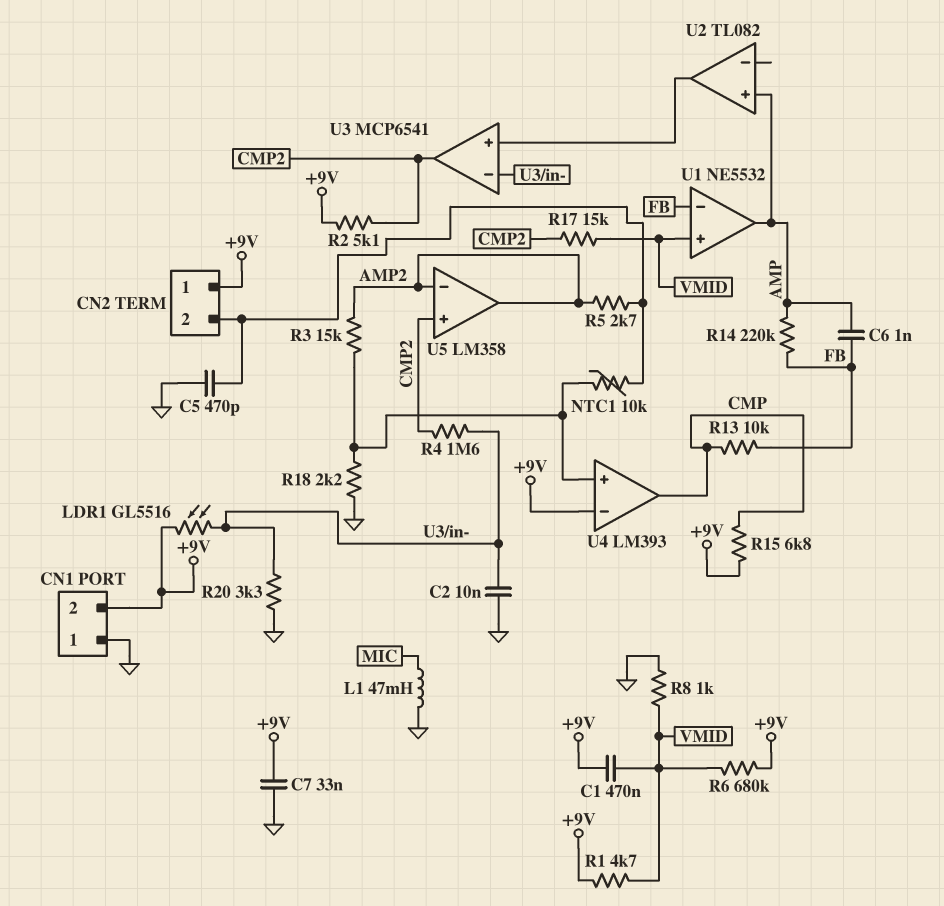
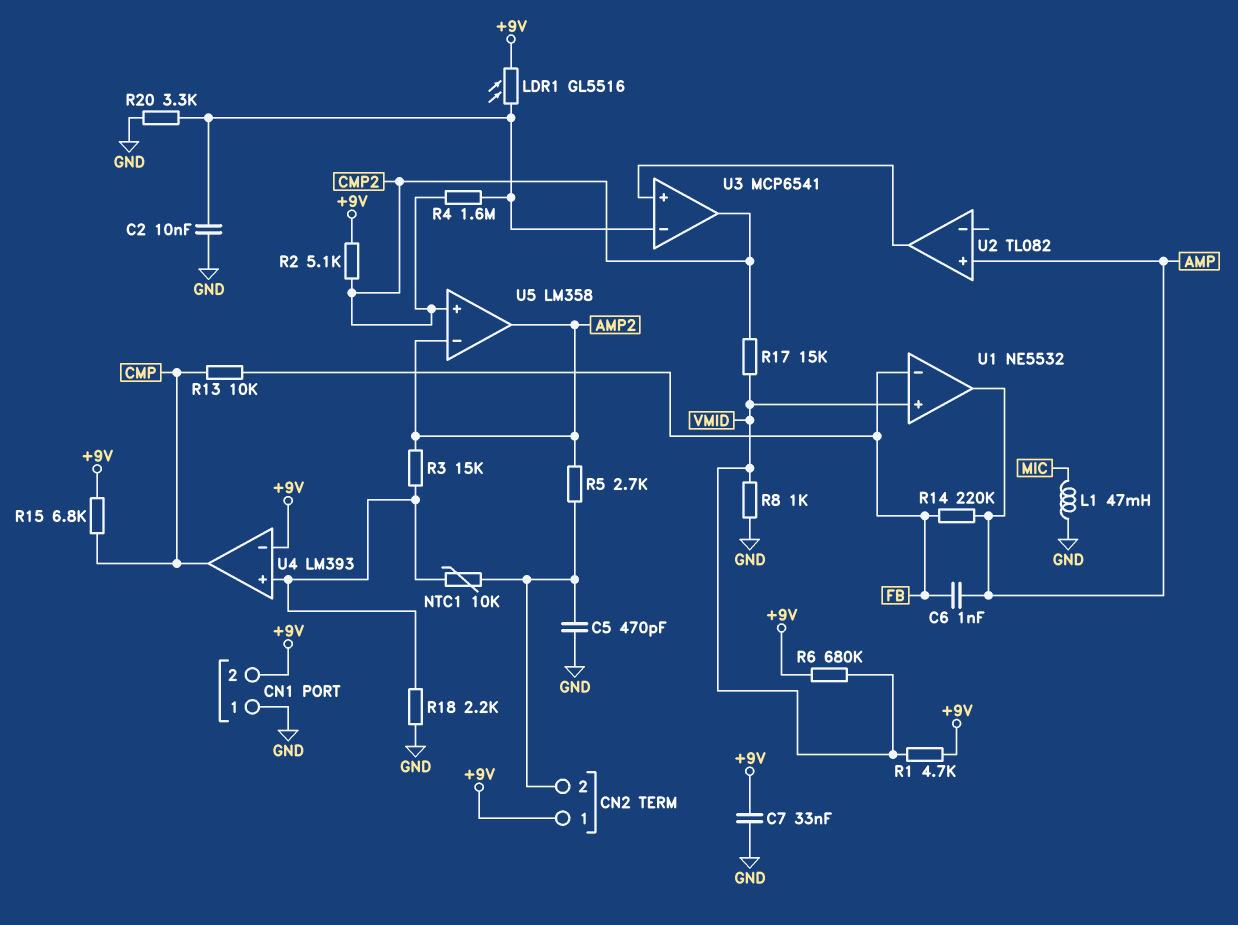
C1: 470nF (+9V, VMID) -> none

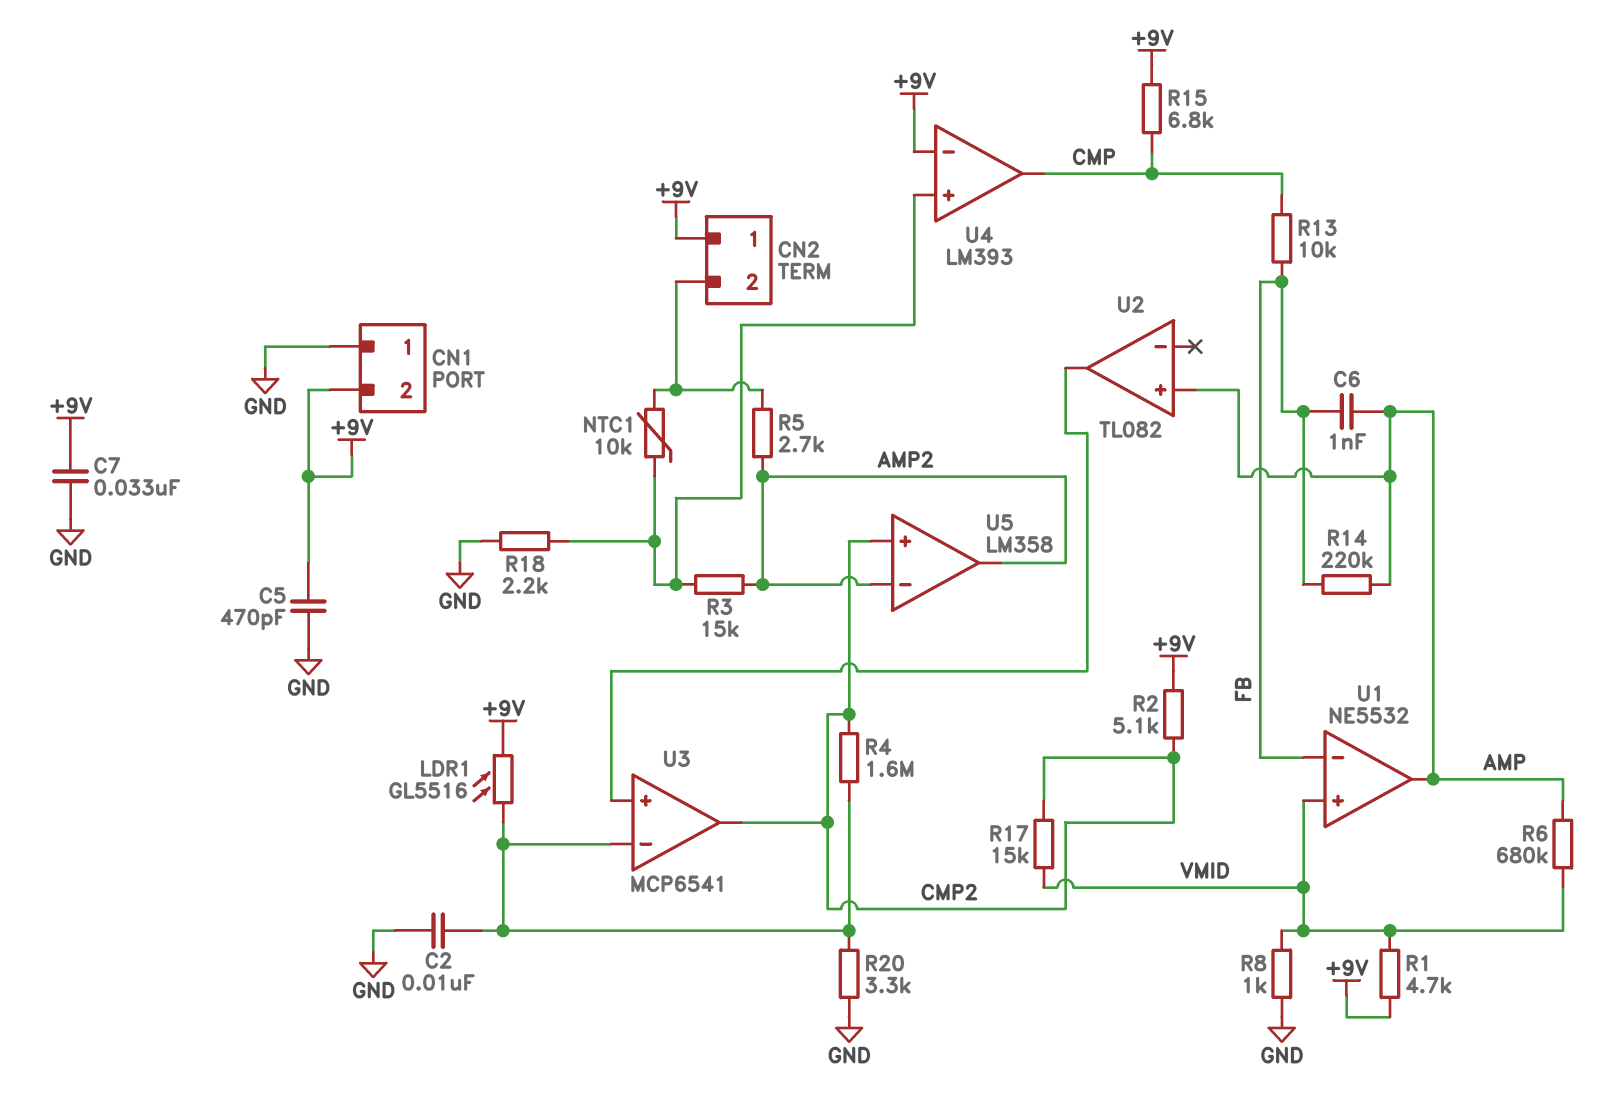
C5: 470pF (CN2/2, GND) -> 470pF (+9V, GND)
L1: 47mH (GND, MIC) -> none
R6: 680k (+9V, VMID) -> 680k (AMP, VMID)

